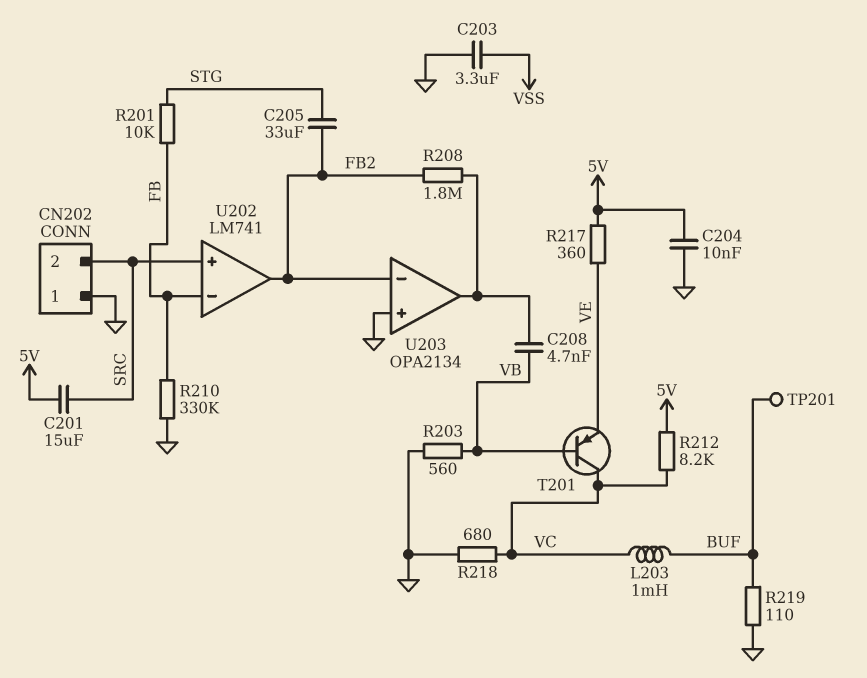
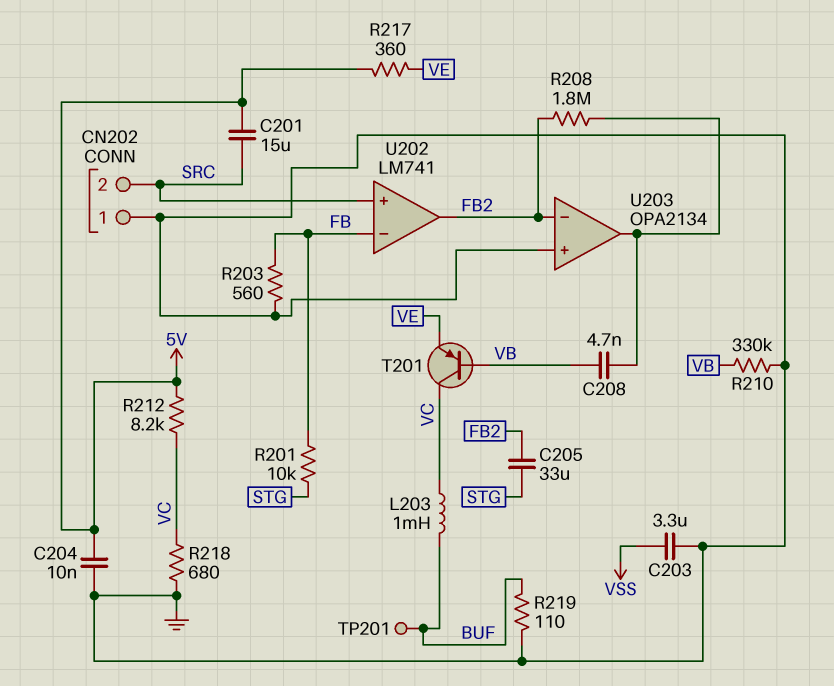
R203: 560 (GND, VB) -> 560 (FB, GND)
R210: 330k (FB, GND) -> 330k (GND, VB)

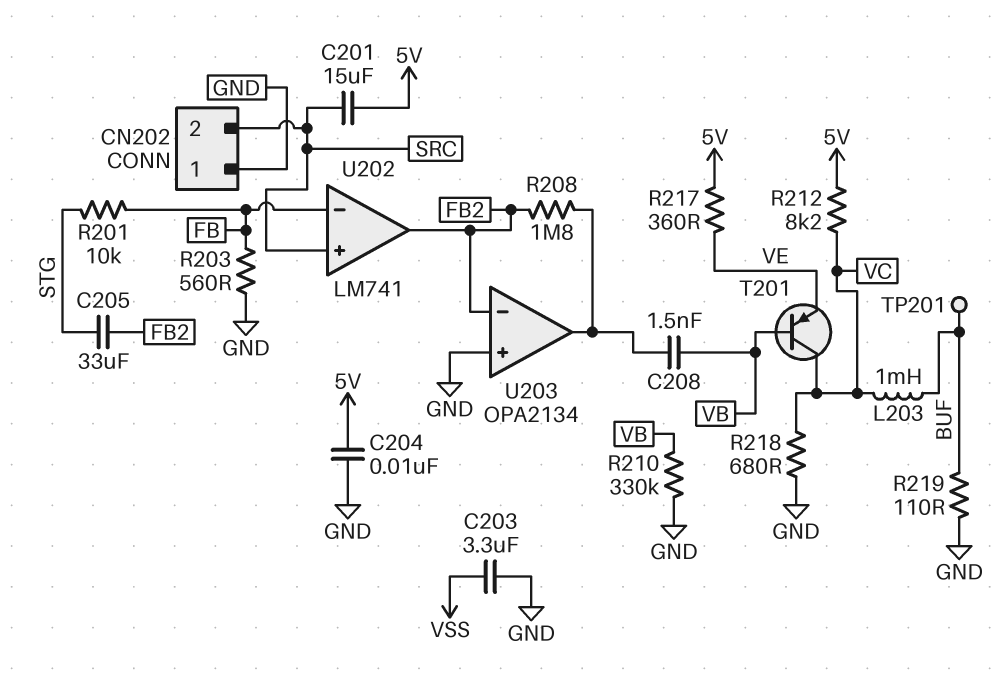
C208: 4.7nF (U203/out, VB) -> 1.5nF (U203/out, VB)

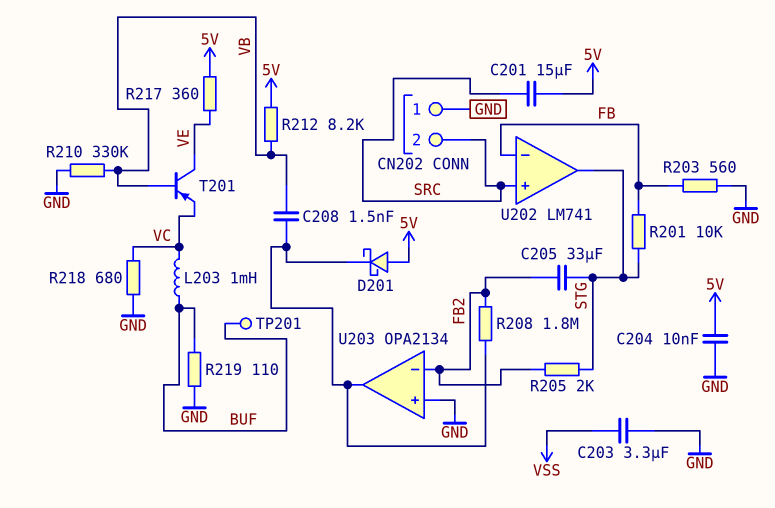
D201: none -> schottky (A 5V, K U203/out)
R205: none -> 2k (FB2, STG)
R212: 8.2k (5V, VC) -> 8.2k (5V, VB)
T201: PNP (B VB, C VC, E VE) -> PNP (B VB, C VE, E VC)
U202 pin out: FB2 -> STG

